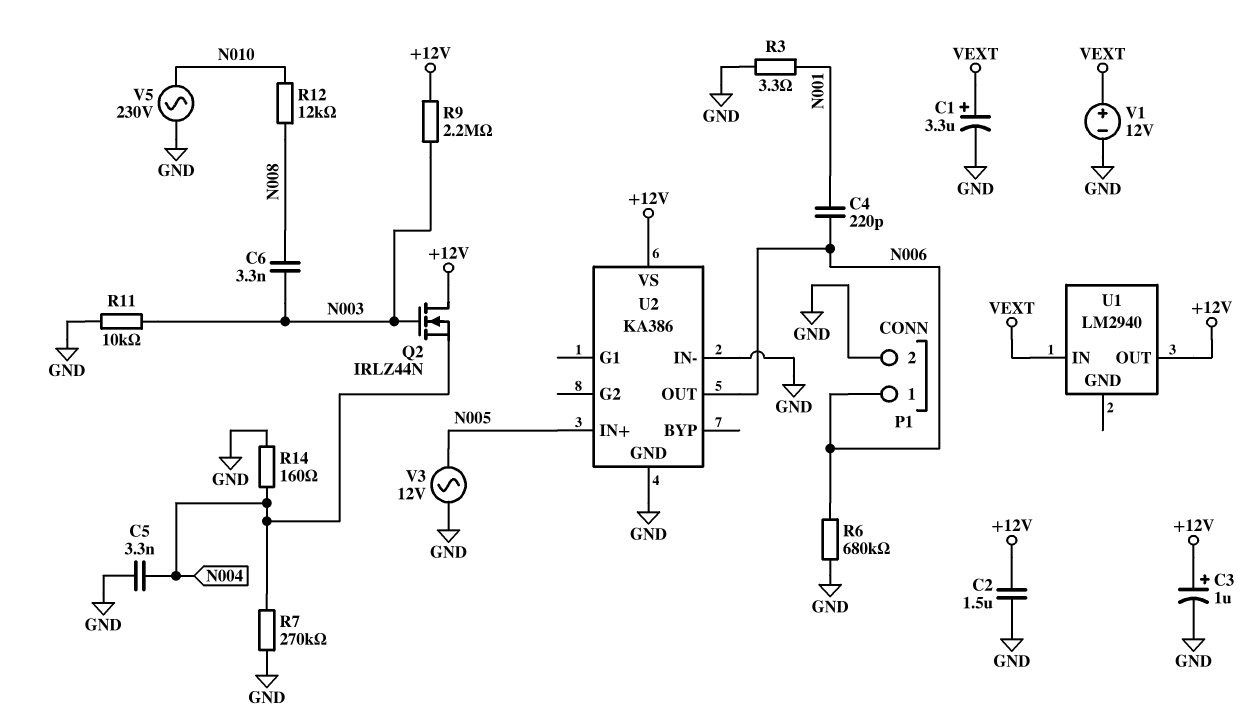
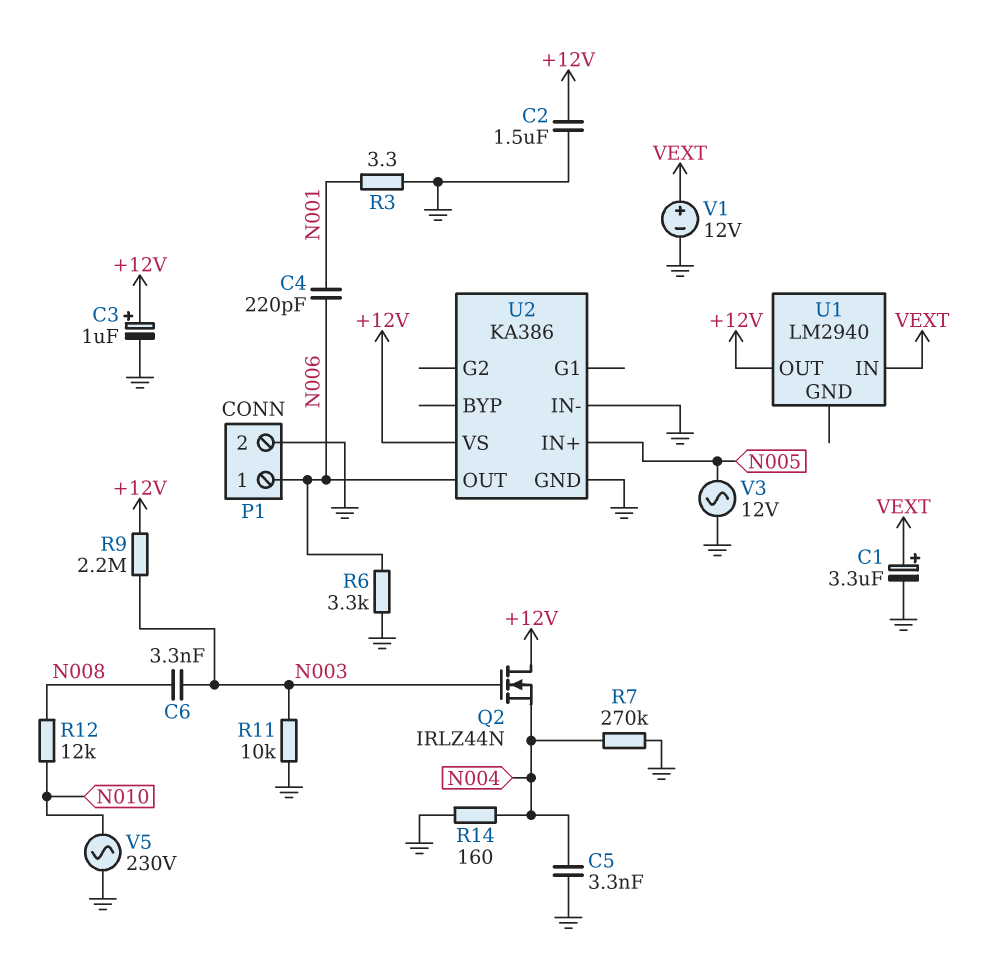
R6: 680k (GND, N006) -> 3.3k (GND, N006)

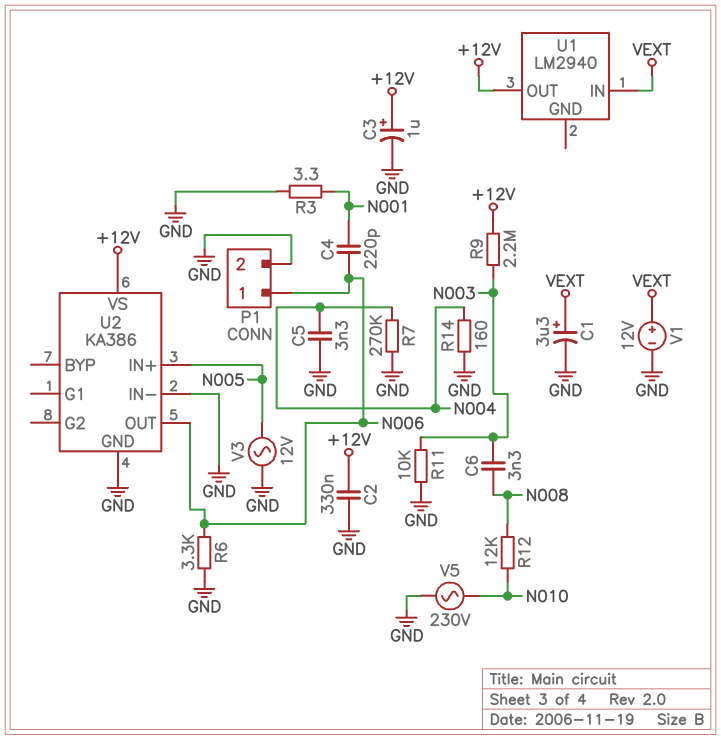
C2: 1.5uF (+12V, GND) -> 330nF (+12V, GND)
Q2: NMOS IRLZ44N (G N003, D +12V, S N004) -> none

